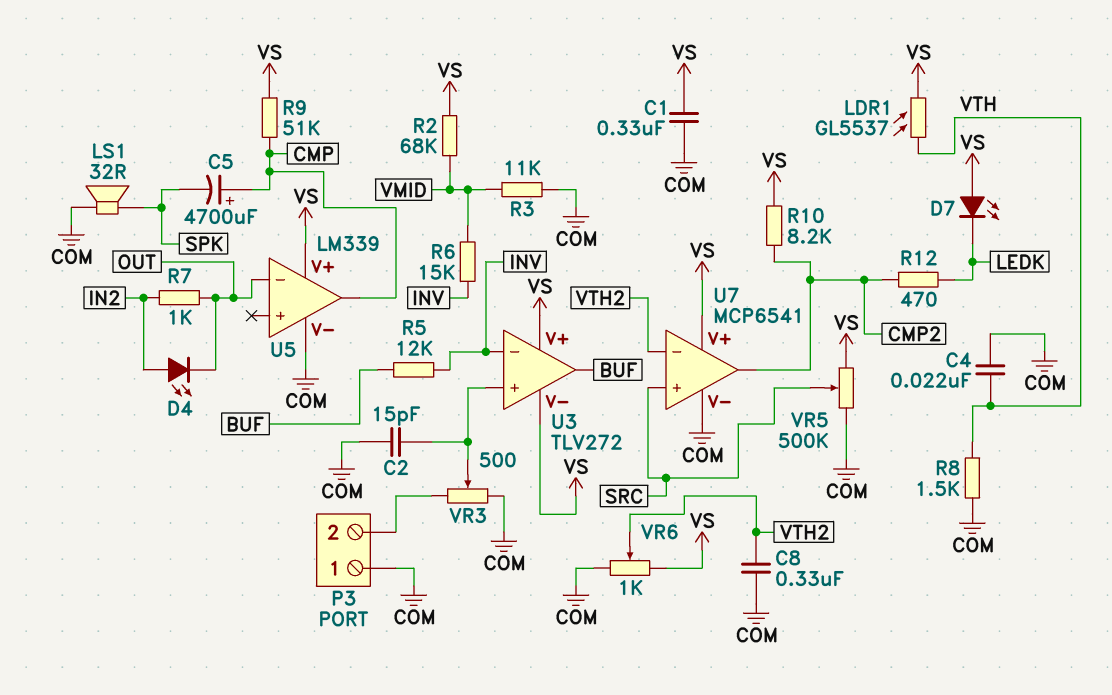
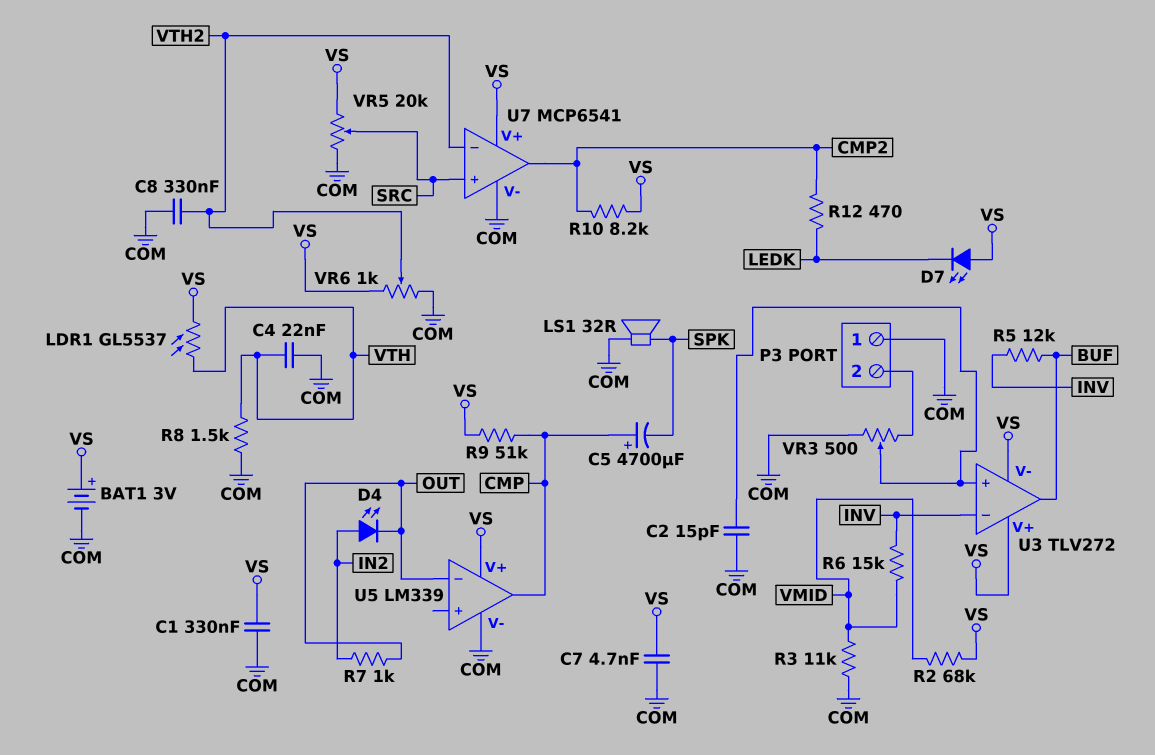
BAT1: none -> 3V (plus VS, minus COM)
C7: none -> 4.7nF (COM, VS)
VR5: 500k (COM, VS, wiper SRC) -> 20k (COM, VS, wiper SRC)

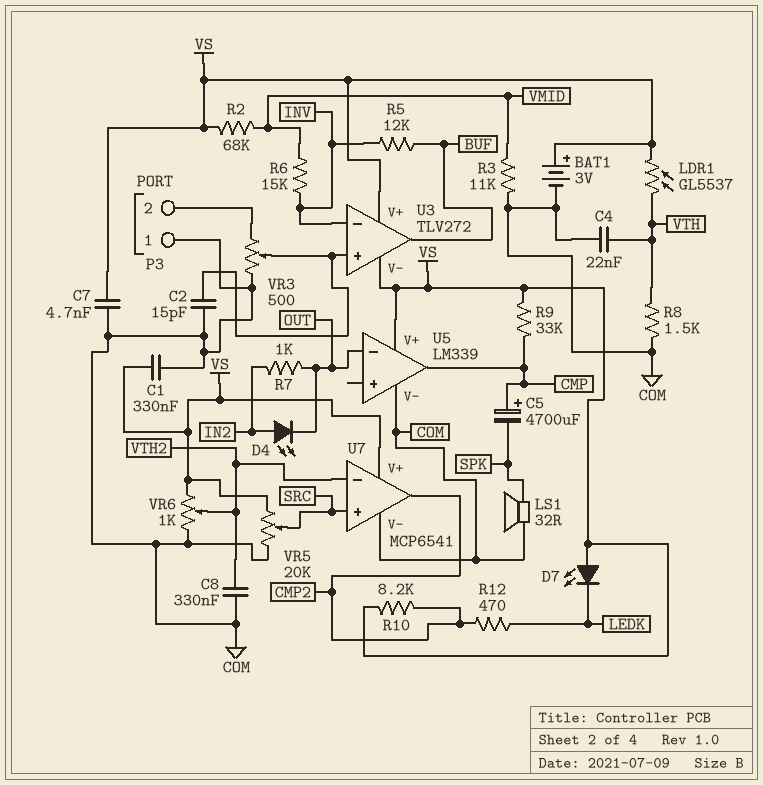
R9: 51k (CMP, VS) -> 33k (CMP, VS)

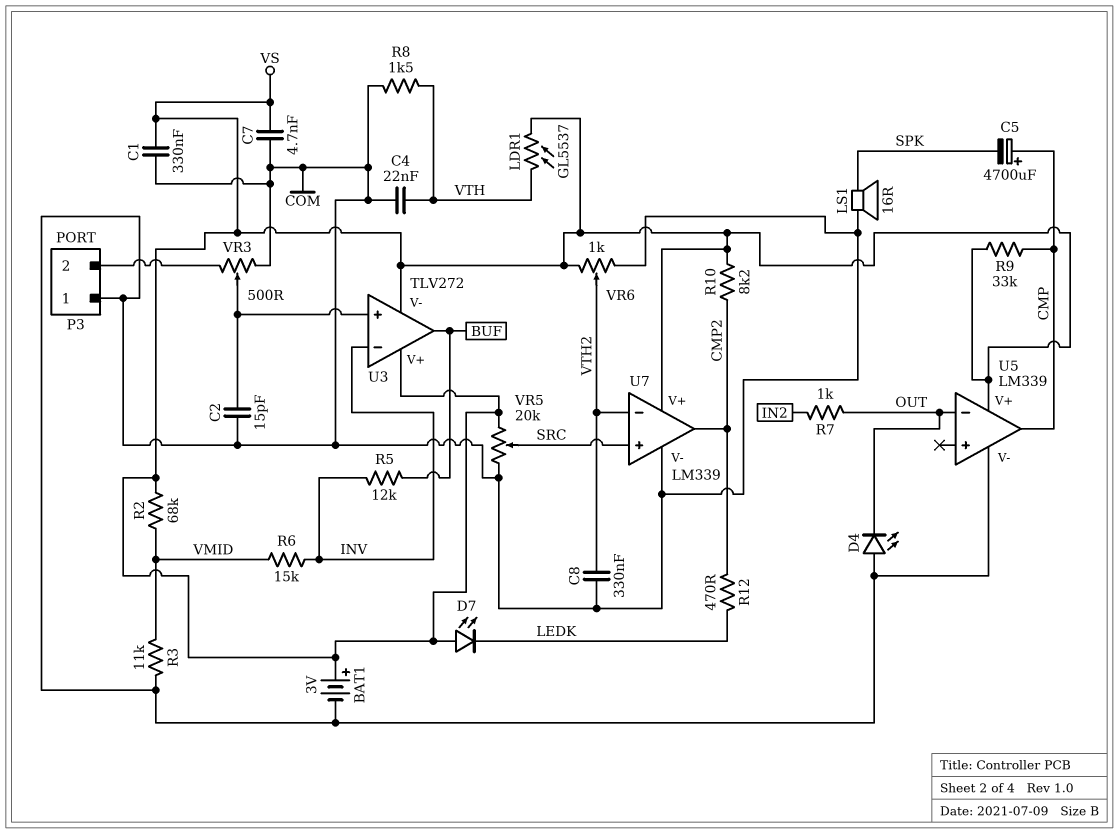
D4: LED (A IN2, K OUT) -> LED (A COM, K OUT)
LS1: speaker 32R (COM, SPK) -> speaker 16R (COM, SPK)
U7: MCP6541 -> LM339

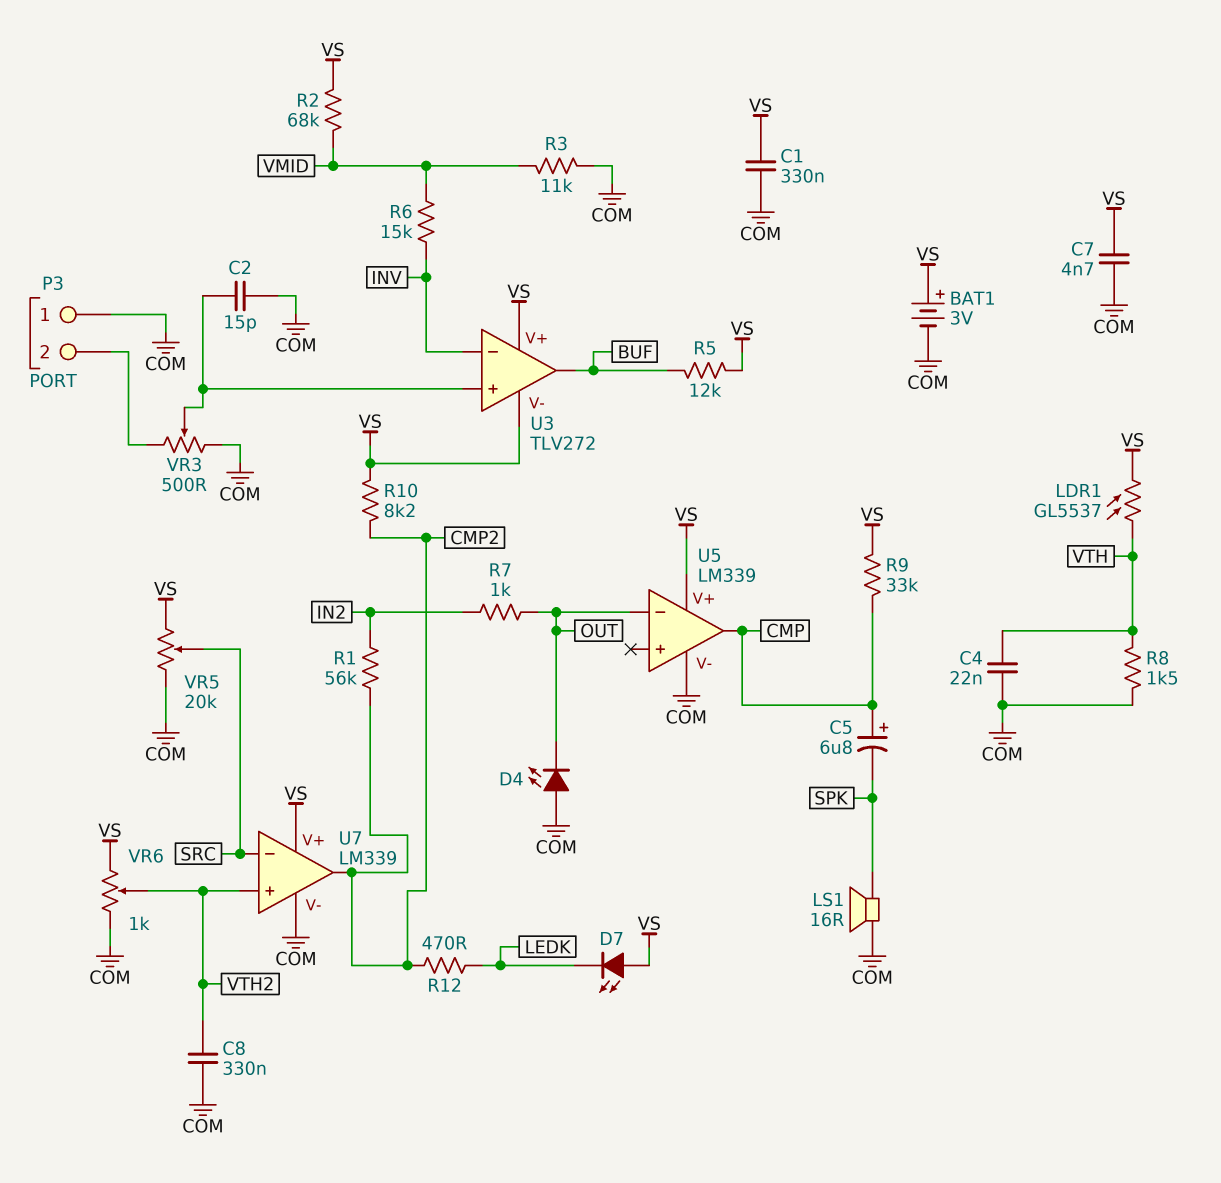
C5: 4700uF (plus CMP, minus SPK) -> 6.8uF (plus CMP, minus SPK)
R1: none -> 56k (CMP2, IN2)
R5: 12k (BUF, INV) -> 12k (BUF, VS)
U7 pin in+: SRC -> VTH2
U7 pin in-: VTH2 -> SRC

